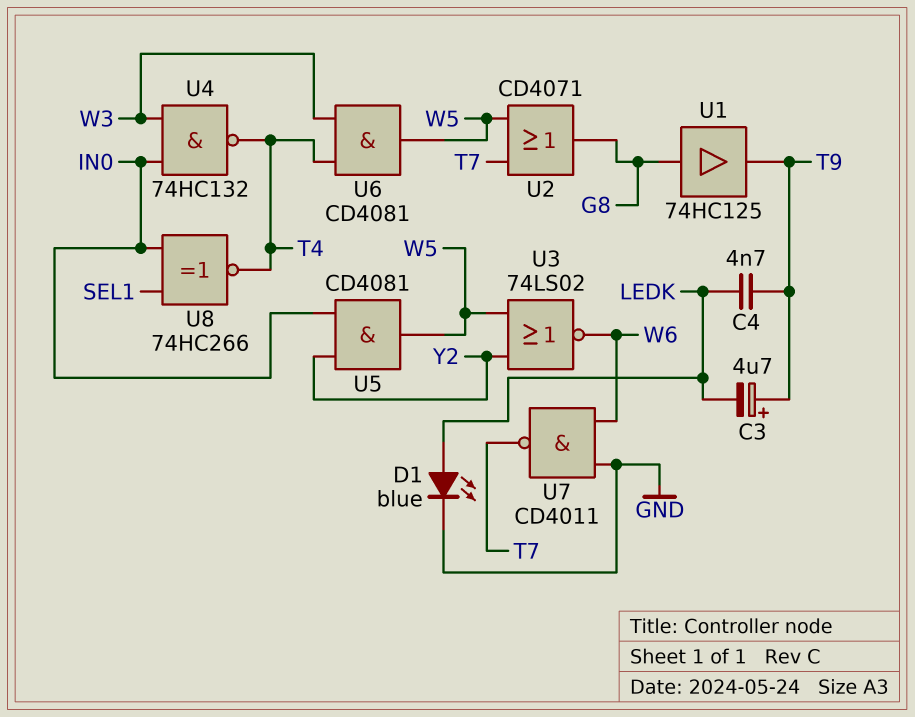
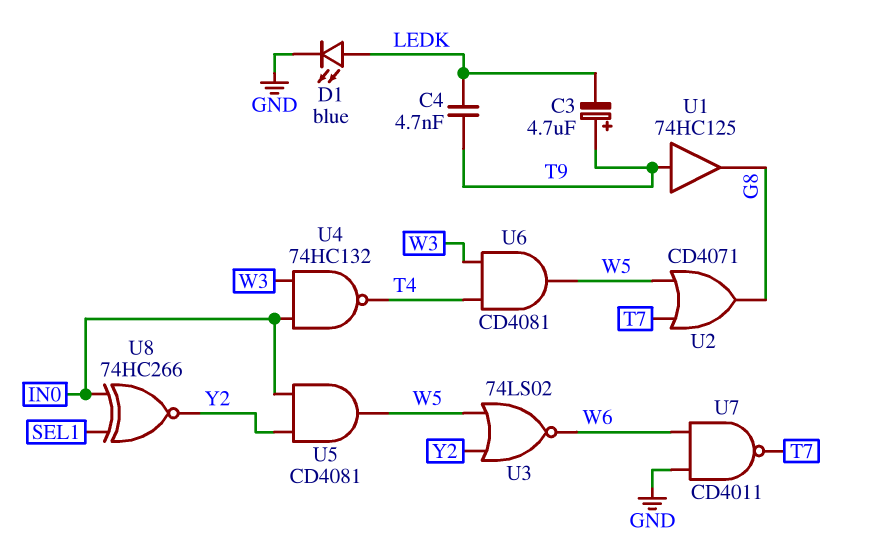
U1: buffer 74HC125 (in G8, out T9) -> buffer 74HC125 (in T9, out G8)
U8: XNOR 74HC266 (in IN0, in SEL1, out T4) -> XNOR 74HC266 (in IN0, in SEL1, out Y2)

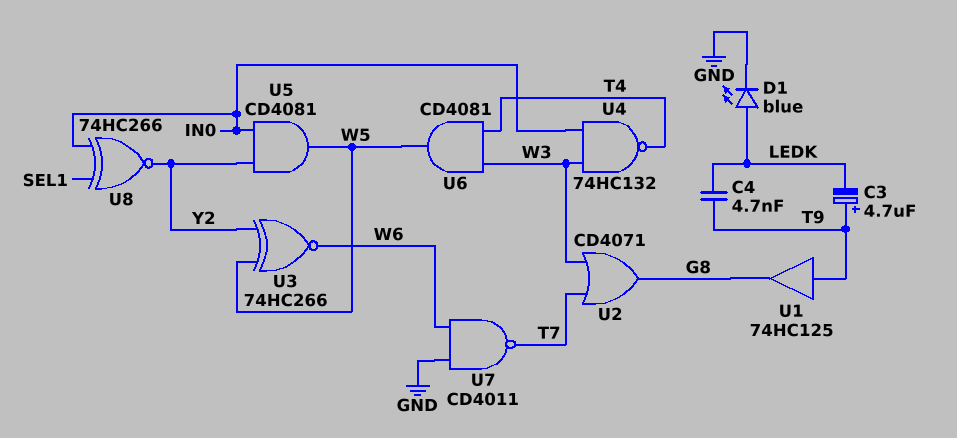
U2: OR CD4071 (in T7, in W5, out G8) -> OR CD4071 (in T7, in W3, out G8)
U3: NOR 74LS02 (in W5, in Y2, out W6) -> XNOR 74HC266 (in W5, in Y2, out W6)

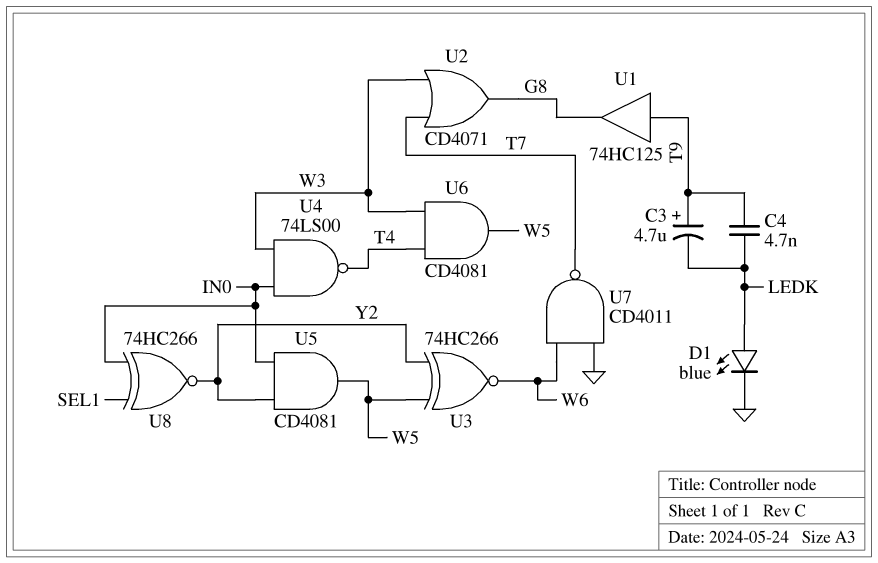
U4: NAND 74HC132 (in IN0, in W3, out T4) -> NAND 74LS00 (in IN0, in W3, out T4)

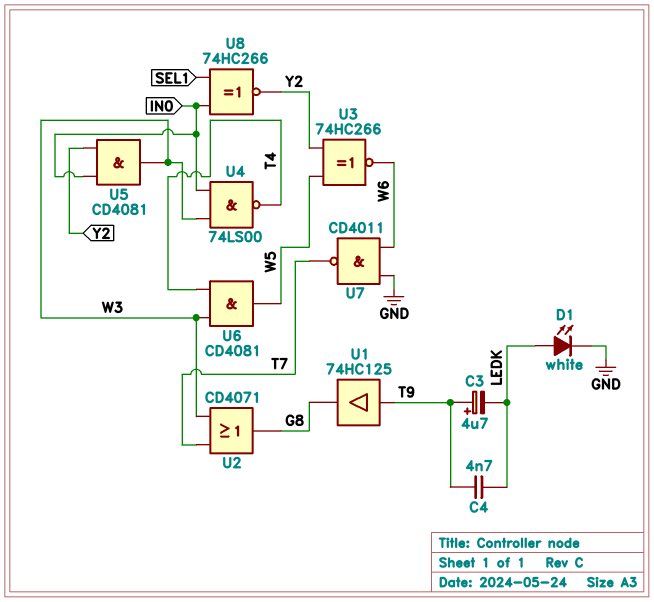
D1: LED blue (A LEDK, K GND) -> LED white (A LEDK, K GND)
U5: AND CD4081 (in IN0, in Y2, out W5) -> AND CD4081 (in IN0, in Y2, out W3)

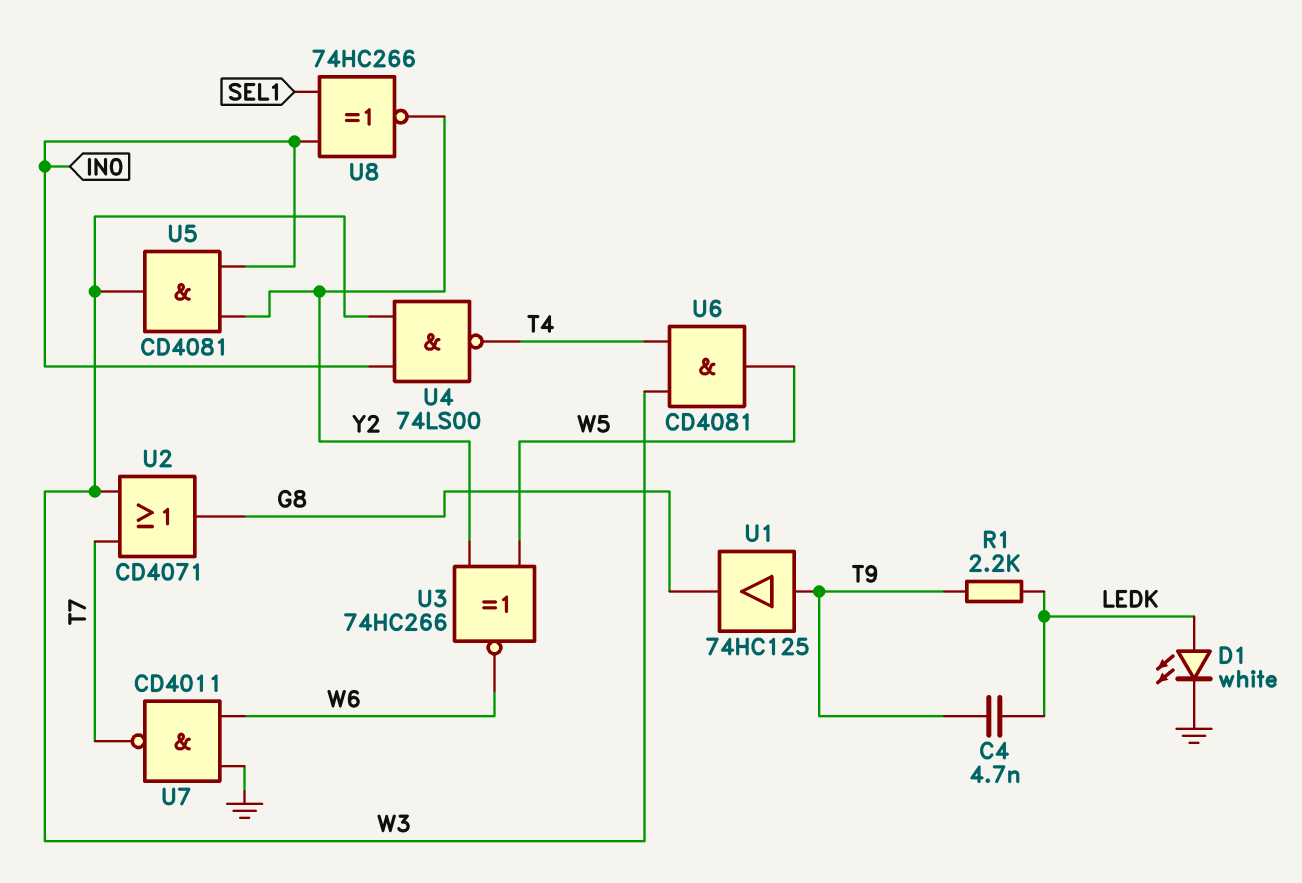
C3: 4.7uF (plus T9, minus LEDK) -> none
R1: none -> 2.2k (LEDK, T9)

